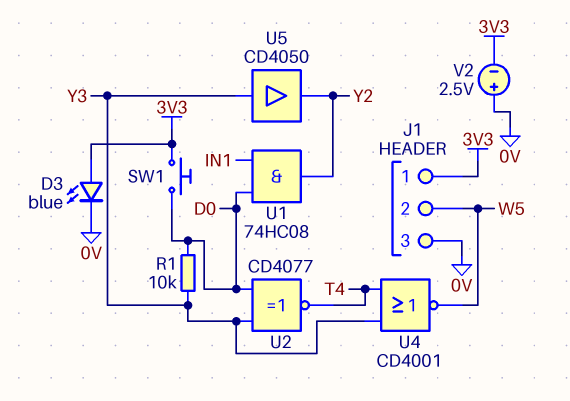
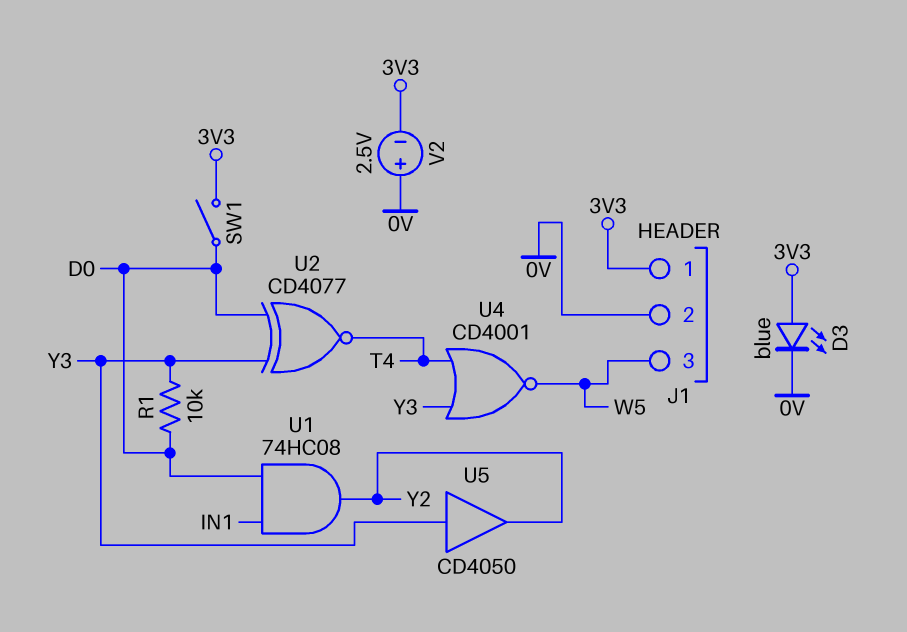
J1 pin 2: W5 -> 0V
J1 pin 3: 0V -> W5
SW1: button (3V3, D0) -> switch (3V3, D0)

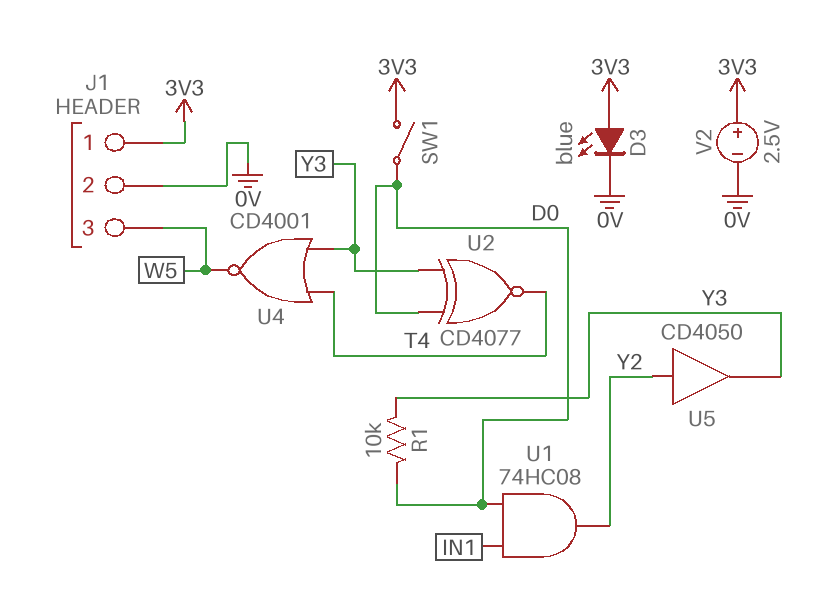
U5: buffer CD4050 (in Y3, out Y2) -> buffer CD4050 (in Y2, out Y3)
V2: 2.5V (plus 0V, minus 3V3) -> 2.5V (plus 3V3, minus 0V)

